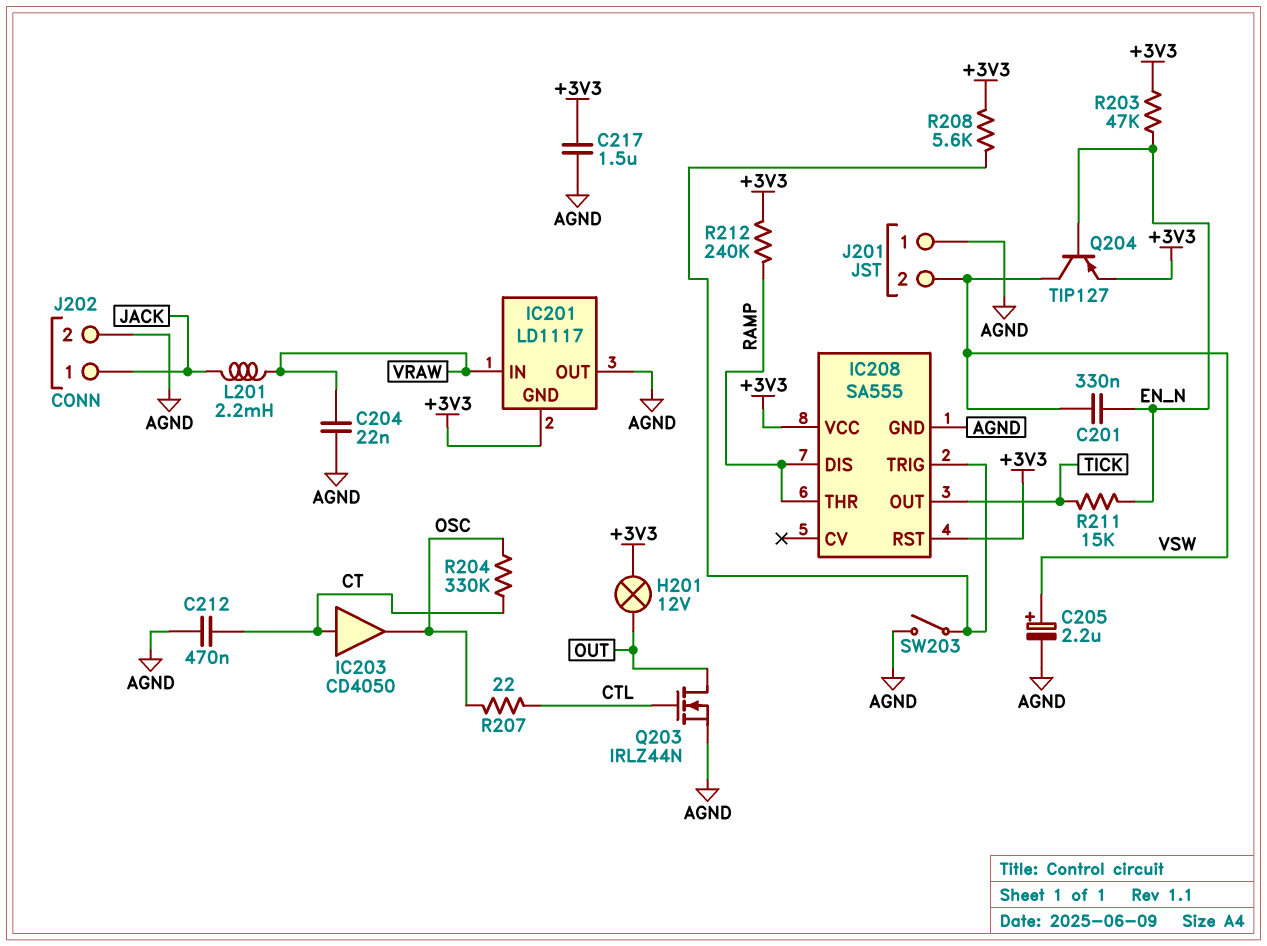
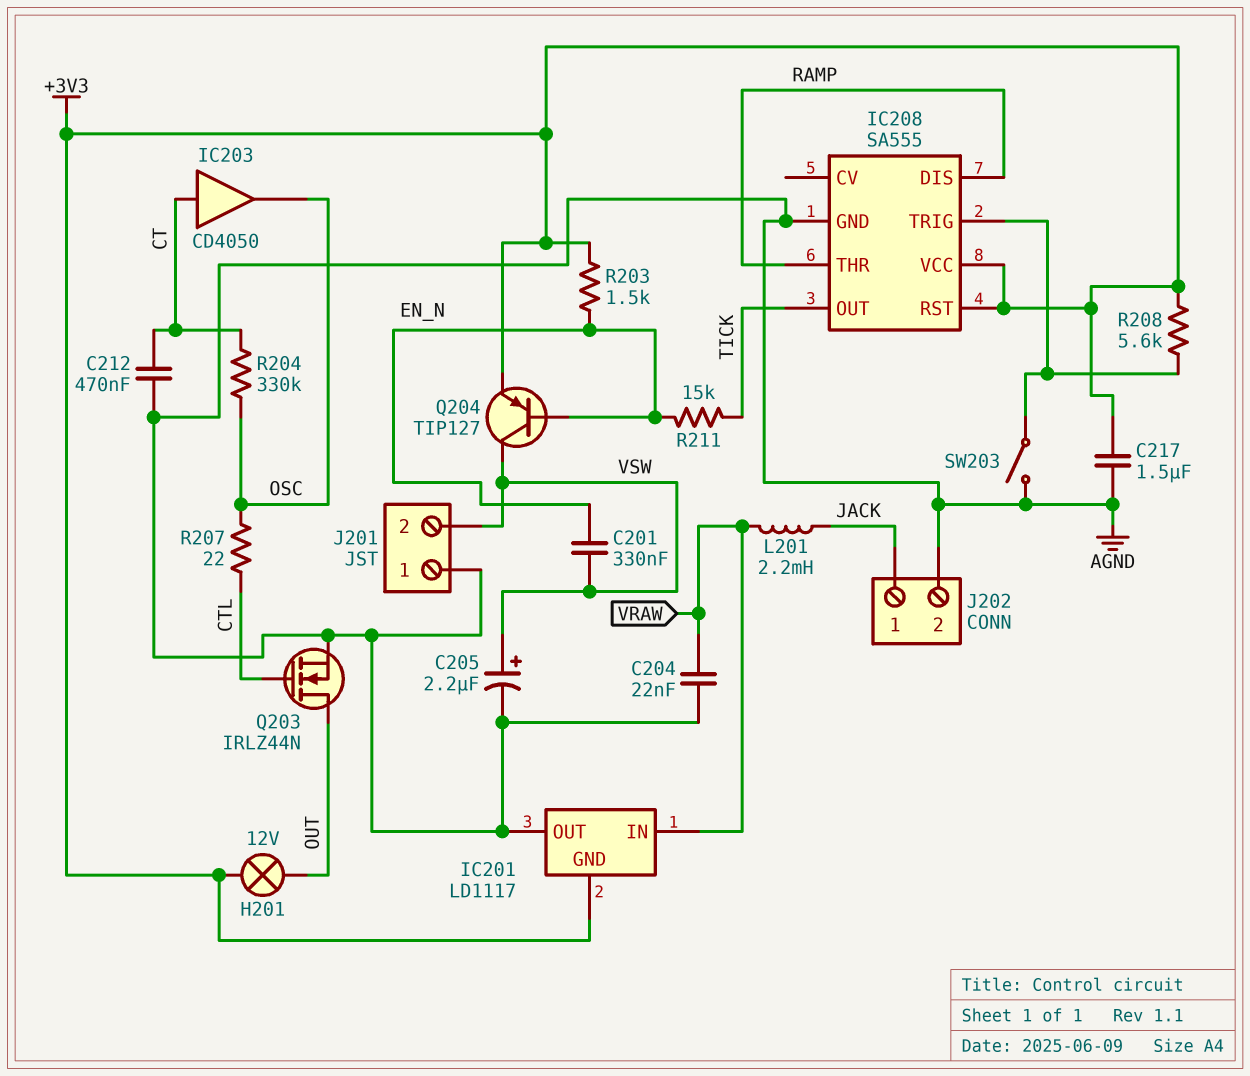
R203: 47k (+3V3, EN_N) -> 1.5k (+3V3, EN_N)
R212: 240k (+3V3, RAMP) -> none

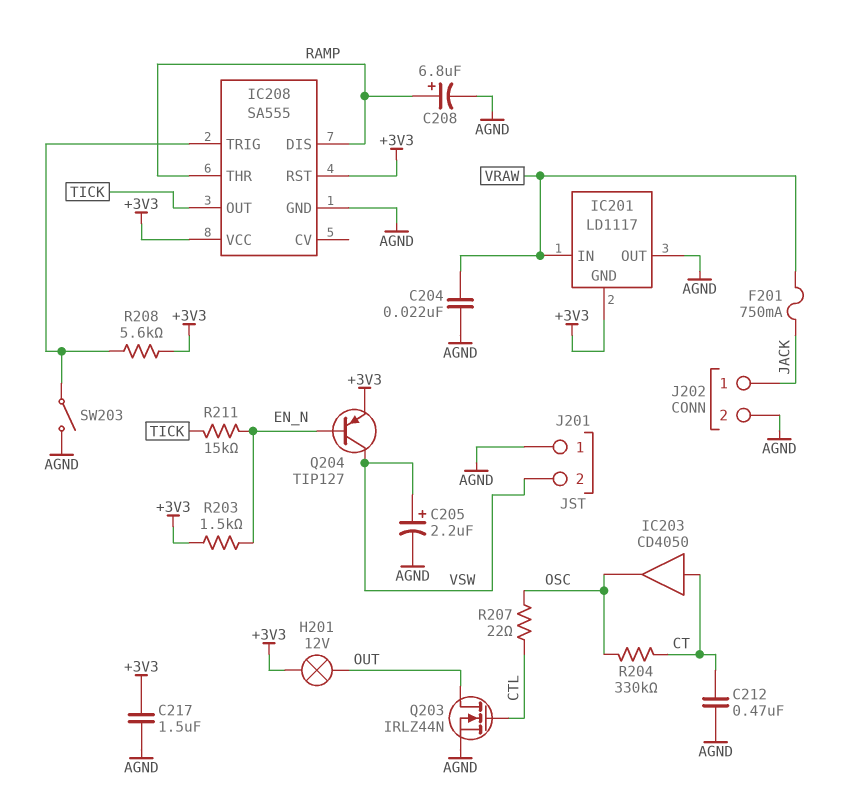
C201: 330nF (EN_N, VSW) -> none
C208: none -> 6.8uF (plus RAMP, minus AGND)
F201: none -> 750mA (JACK, VRAW)
L201: 2.2mH (JACK, VRAW) -> none

